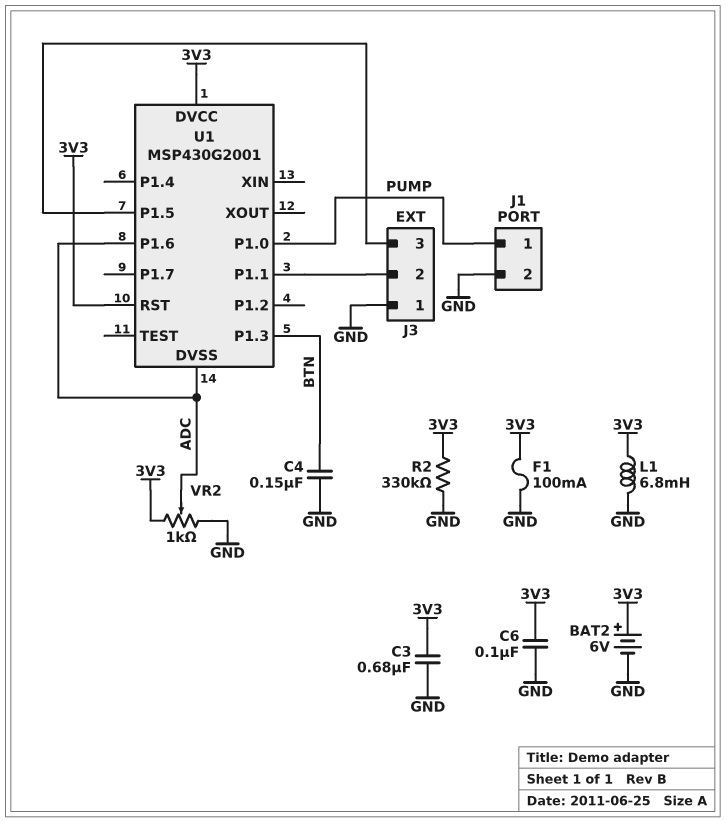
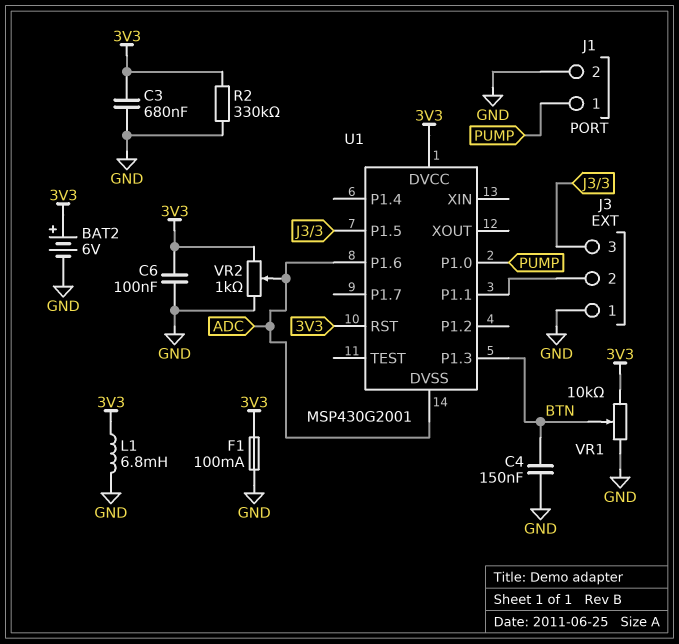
VR1: none -> 10k (3V3, GND, wiper BTN)

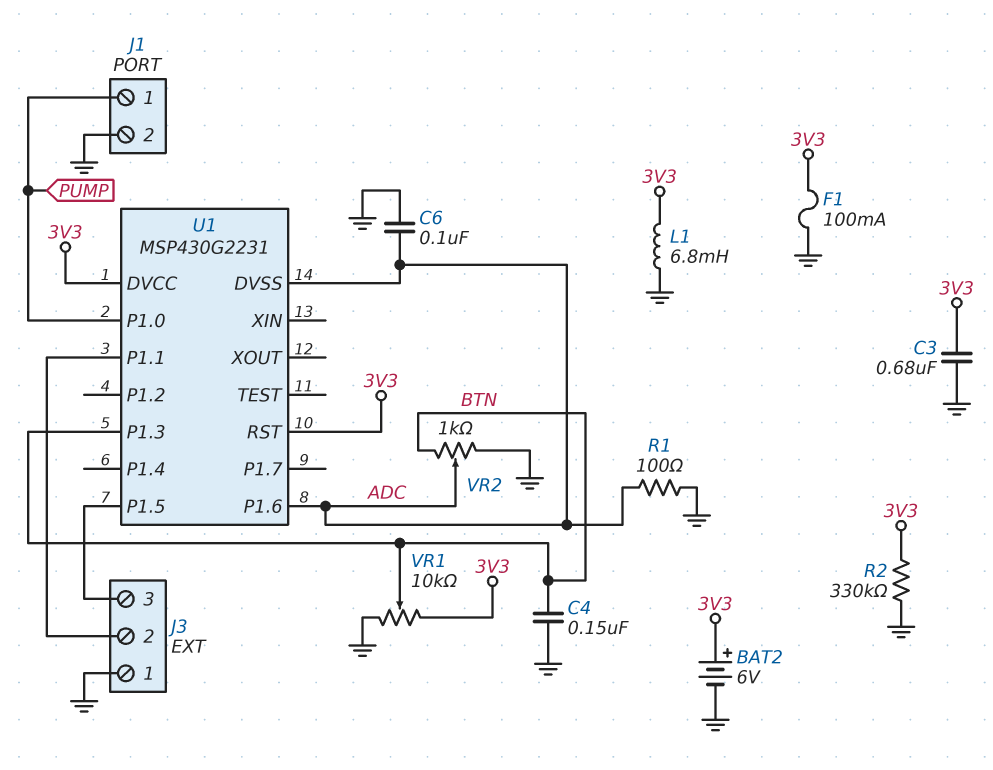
C6: 100nF (3V3, GND) -> 100nF (ADC, GND)
R1: none -> 100 (ADC, GND)
U1: MSP430G2001 -> MSP430G2231
VR2: 1k (3V3, GND, wiper ADC) -> 1k (BTN, GND, wiper ADC)

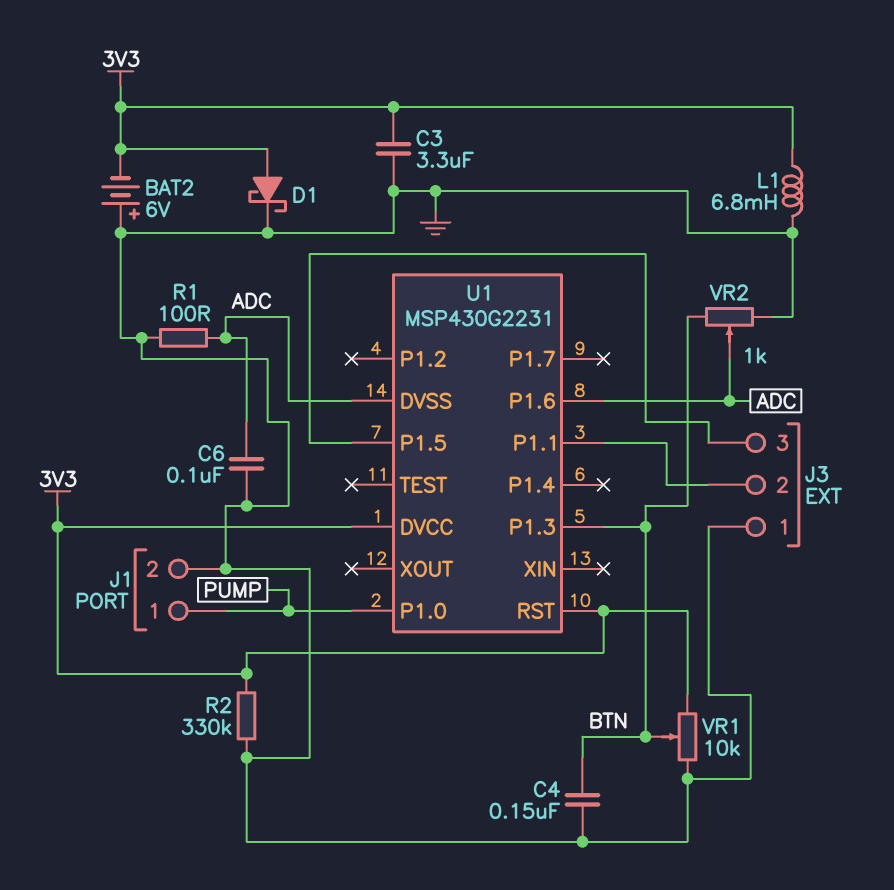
BAT2: 6V (plus 3V3, minus GND) -> 6V (plus GND, minus 3V3)
C3: 680nF (3V3, GND) -> 3.3uF (3V3, GND)
D1: none -> schottky (A 3V3, K GND)
F1: 100mA (3V3, GND) -> none

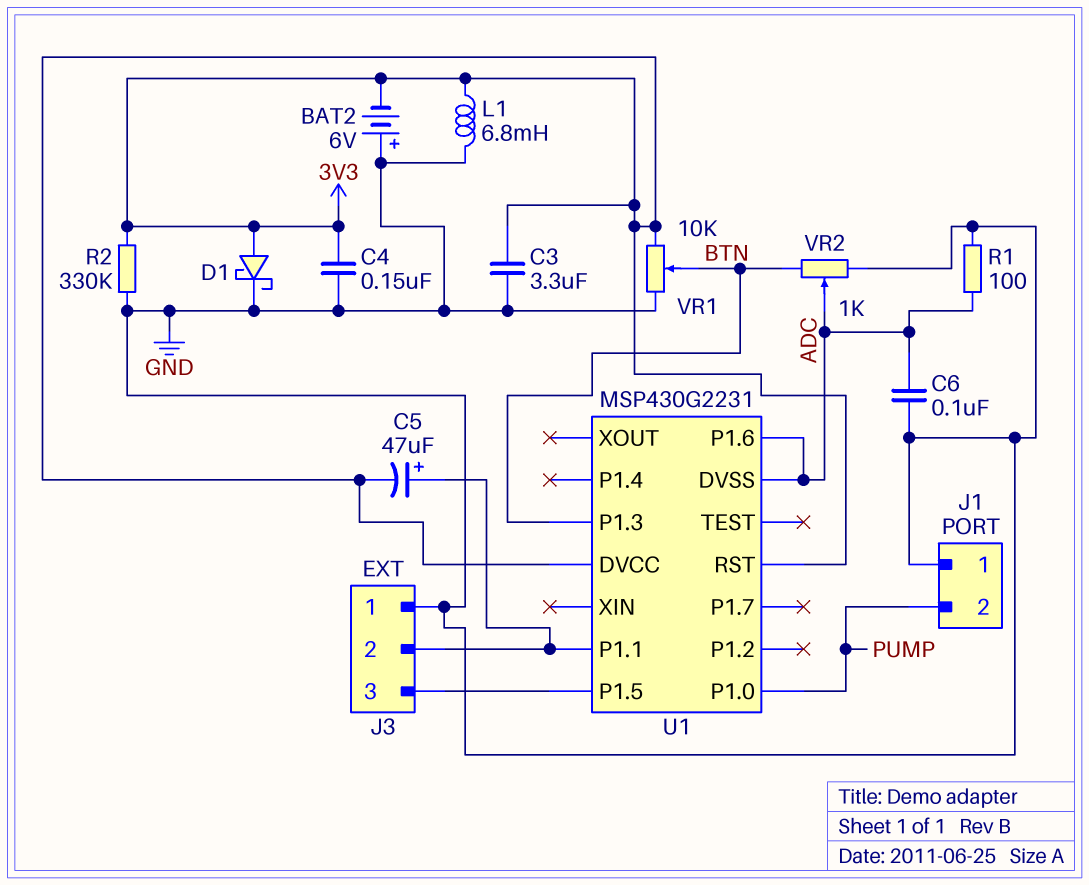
C4: 150nF (BTN, GND) -> 150nF (3V3, GND)
C5: none -> 47uF (plus J3/2, minus 3V3)
J1 pin 1: PUMP -> GND
J1 pin 2: GND -> PUMP

